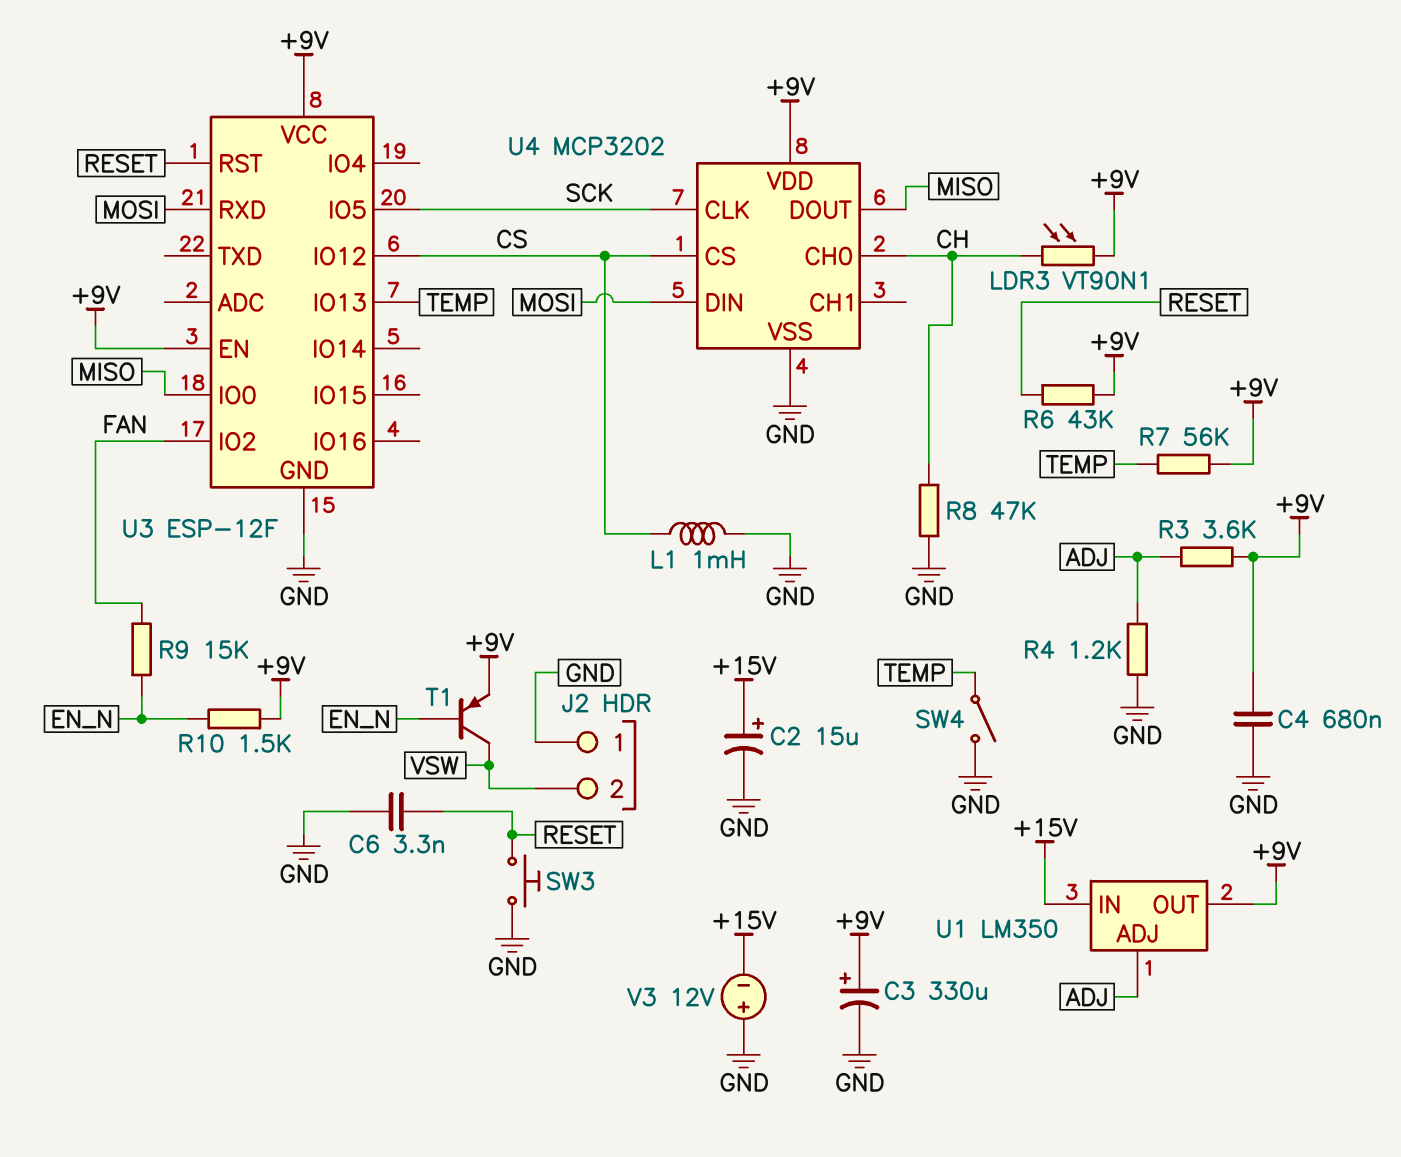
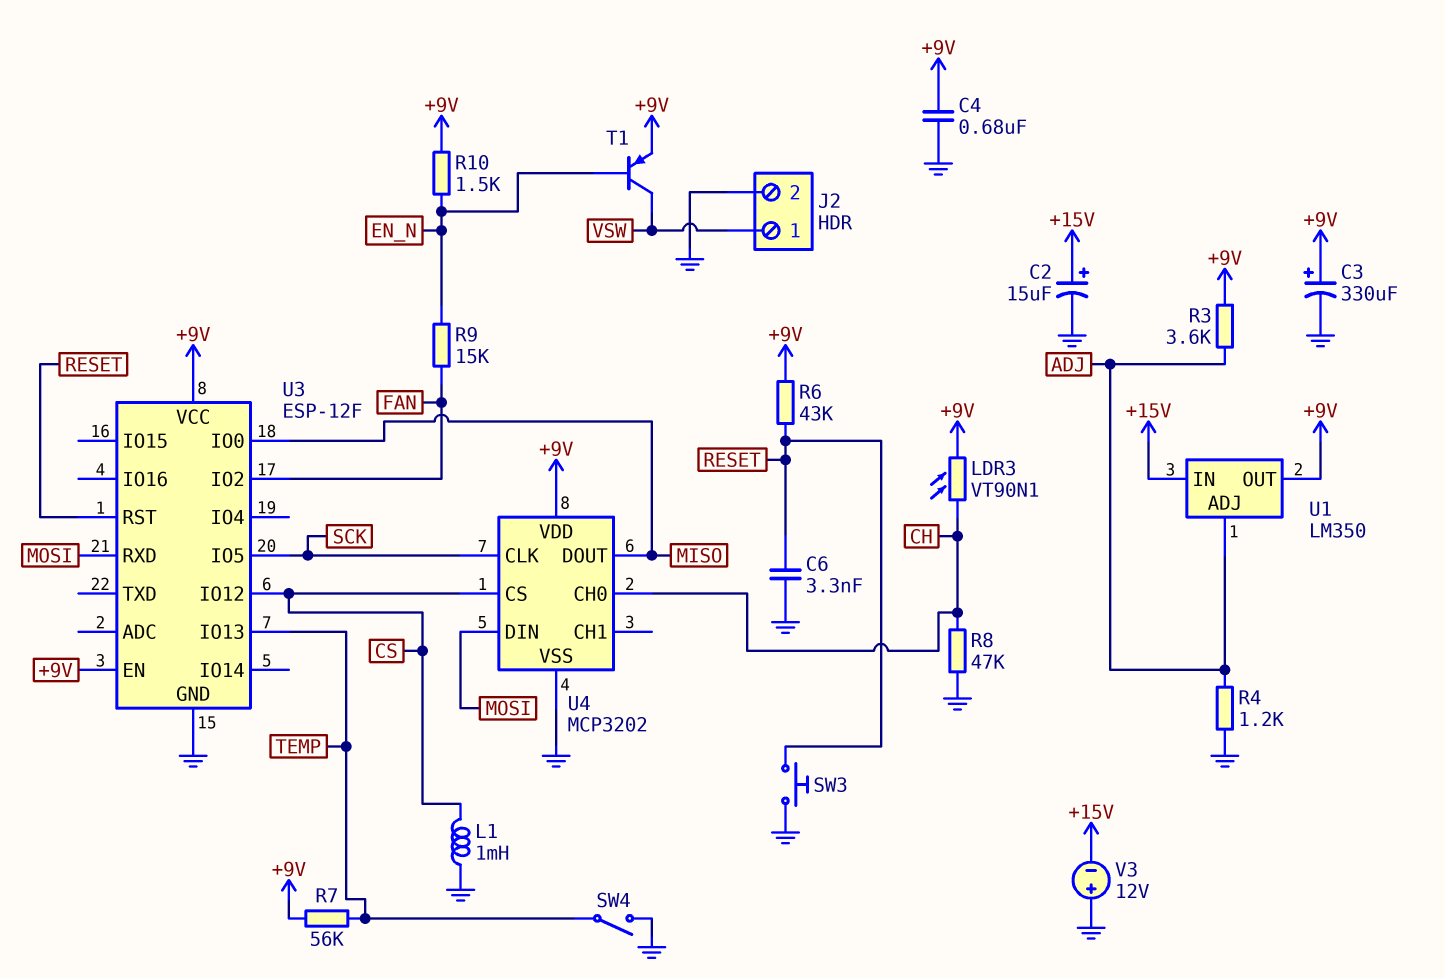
J2 pin 1: GND -> VSW
J2 pin 2: VSW -> GND

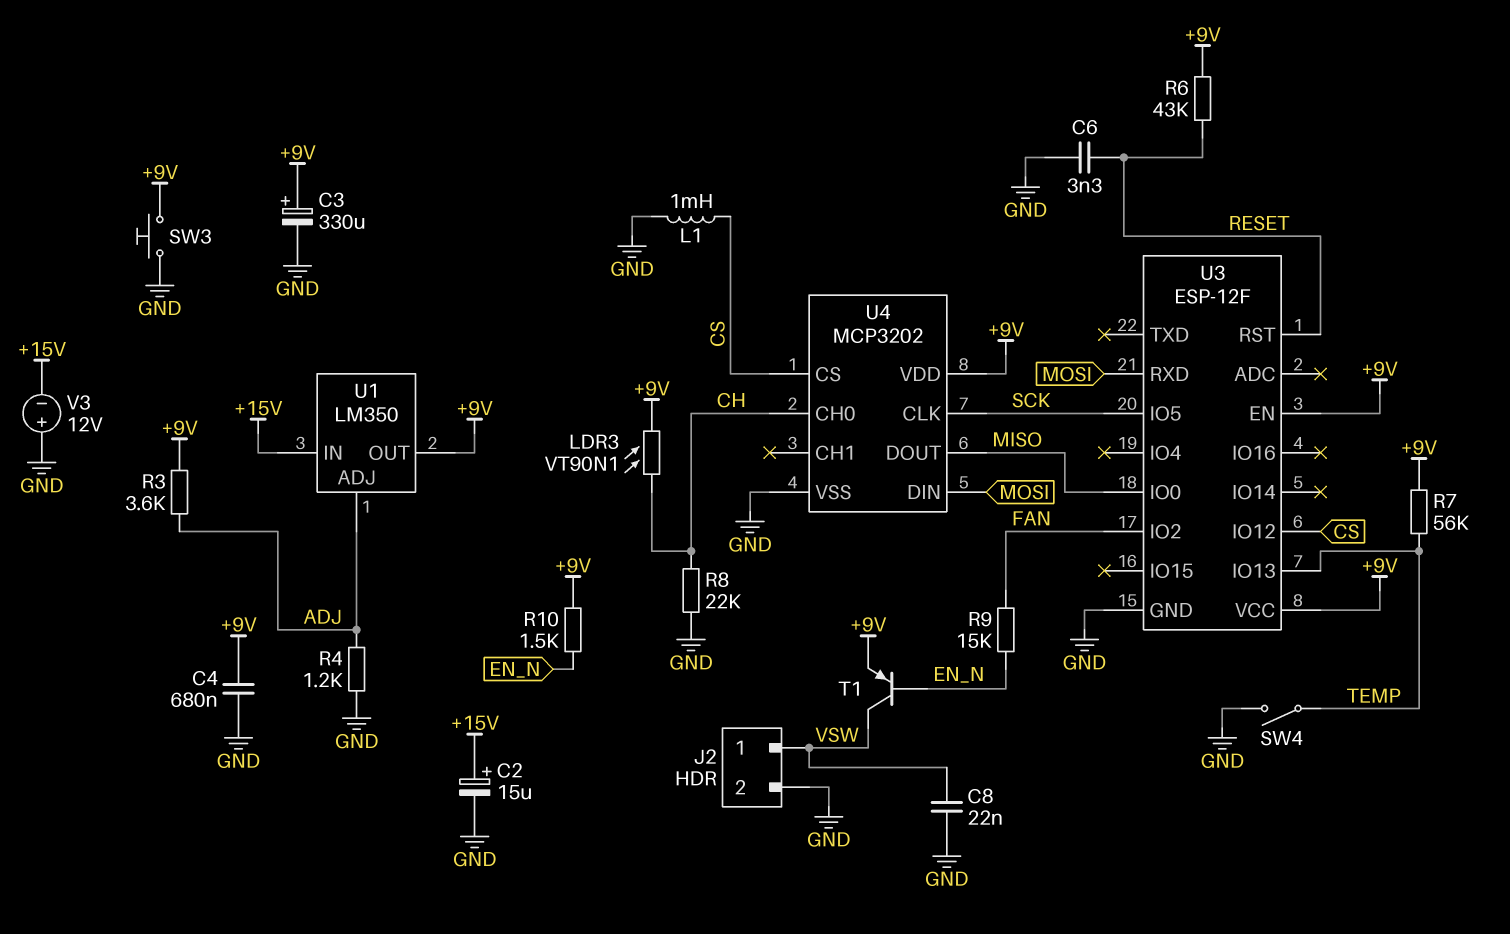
C8: none -> 22nF (GND, VSW)
R8: 47k (CH, GND) -> 22k (CH, GND)
SW3: button (GND, RESET) -> button (+9V, GND)

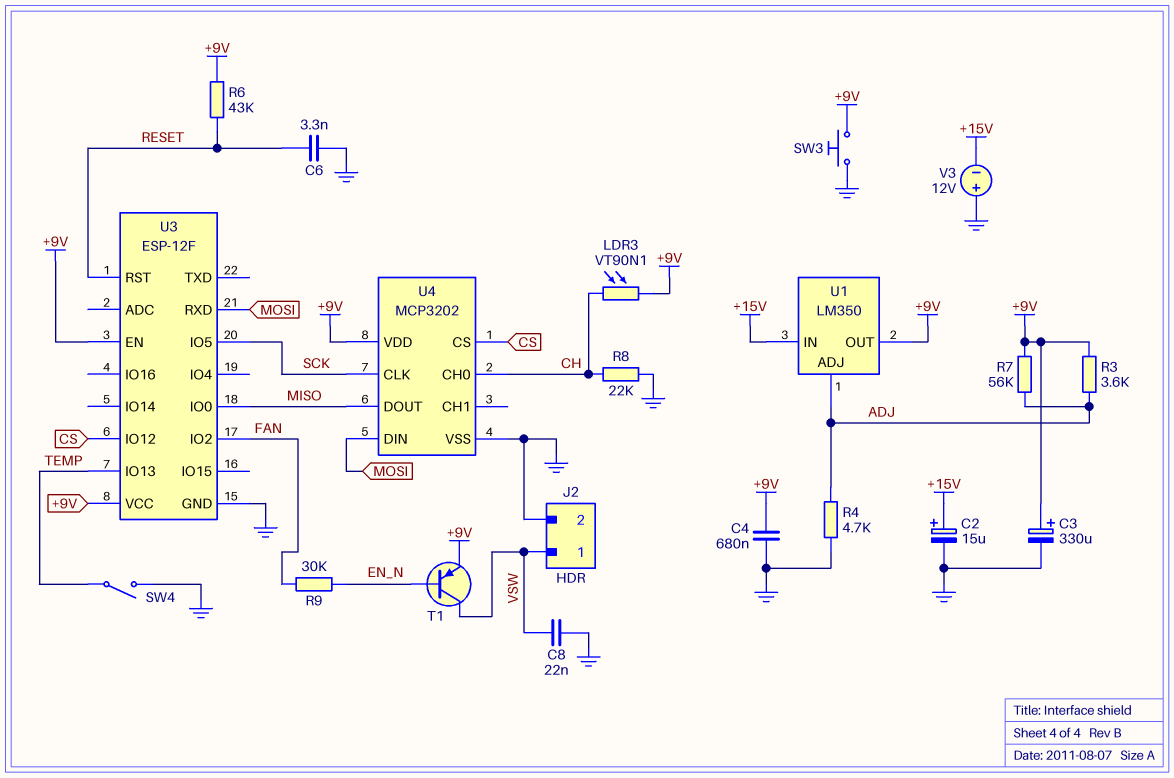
L1: 1mH (CS, GND) -> none
R4: 1.2k (ADJ, GND) -> 4.7k (ADJ, GND)
R7: 56k (+9V, TEMP) -> 56k (+9V, ADJ)
R9: 15k (EN_N, FAN) -> 30k (EN_N, FAN)
R10: 1.5k (+9V, EN_N) -> none

